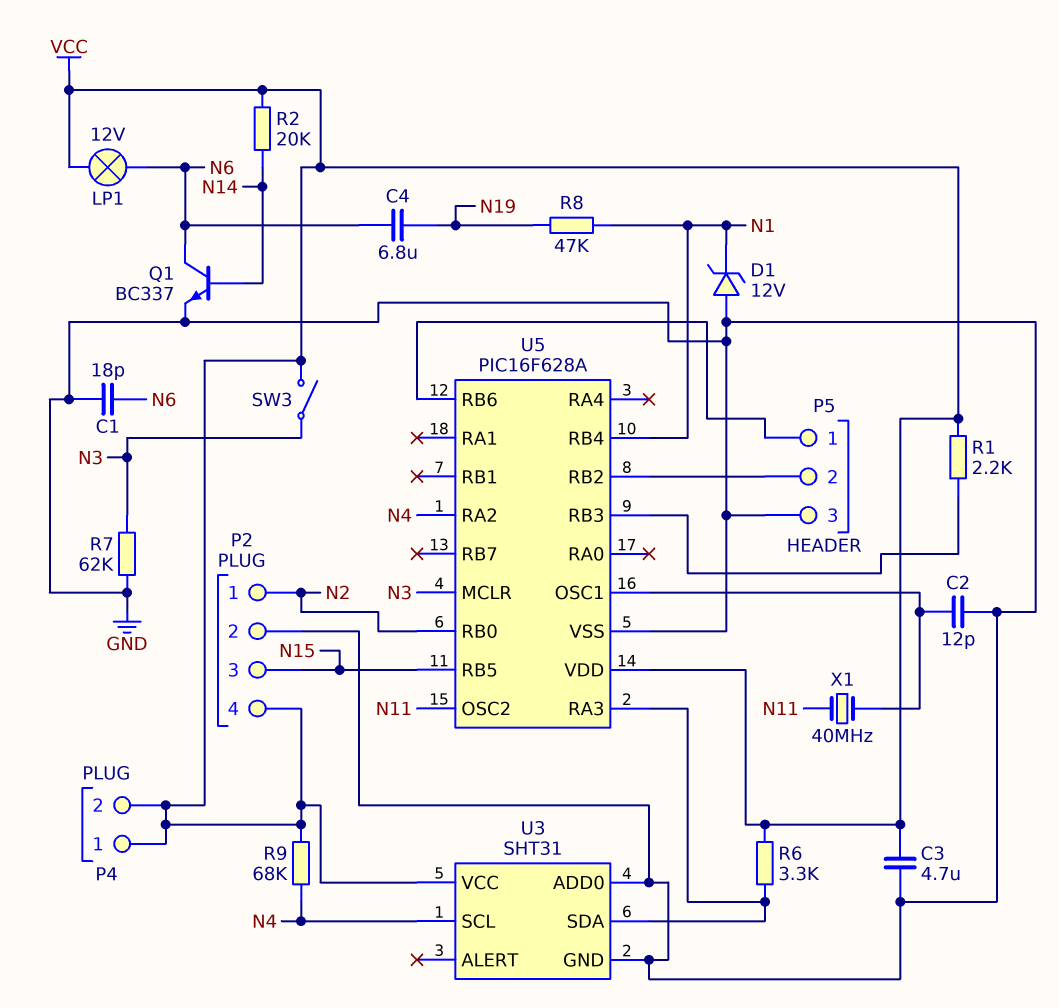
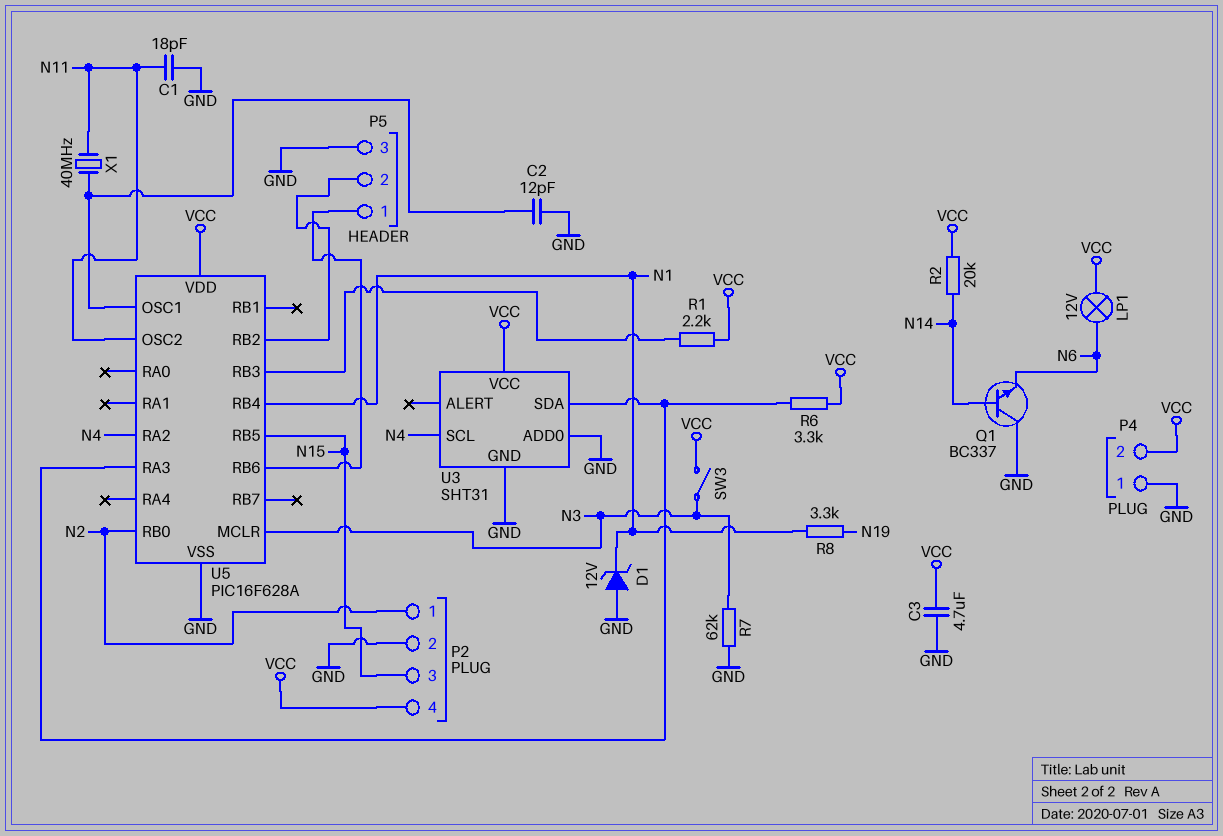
C1: 18pF (GND, N6) -> 18pF (GND, N11)
C4: 6.8uF (N6, N19) -> none
P4 pin 1: VCC -> GND
Q1: NPN BC337 (B N14, C N6, E GND) -> NPN BC337 (B N14, C GND, E N6)
R8: 47k (N1, N19) -> 3.3k (N1, N19)
R9: 68k (N4, VCC) -> none

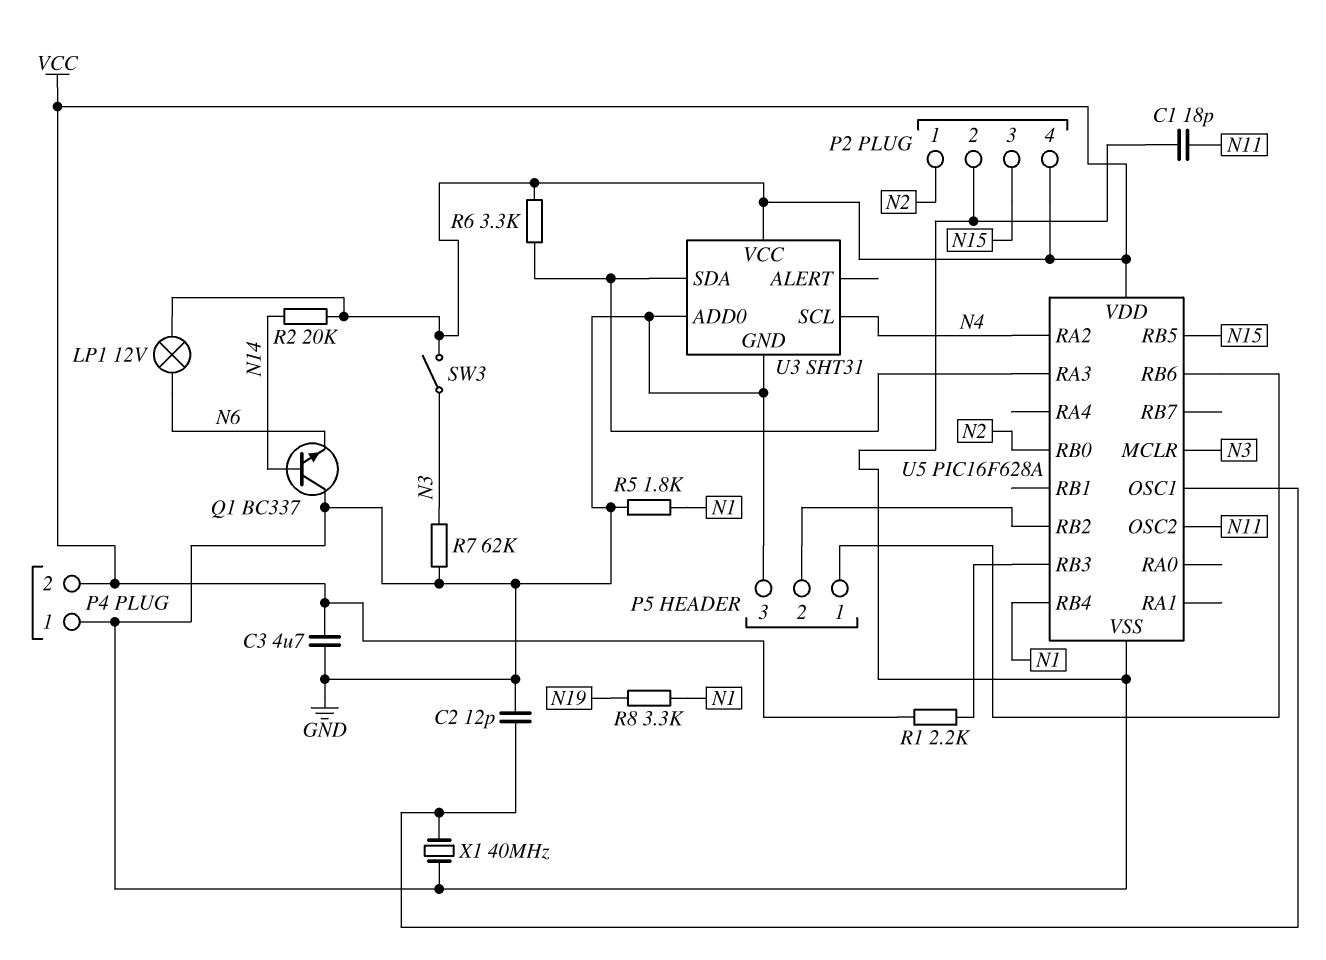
D1: zener 12V (A GND, K N1) -> none
R5: none -> 1.8k (GND, N1)
X1: 40MHz (N11, U5/OSC1) -> 40MHz (GND, U5/OSC1)

